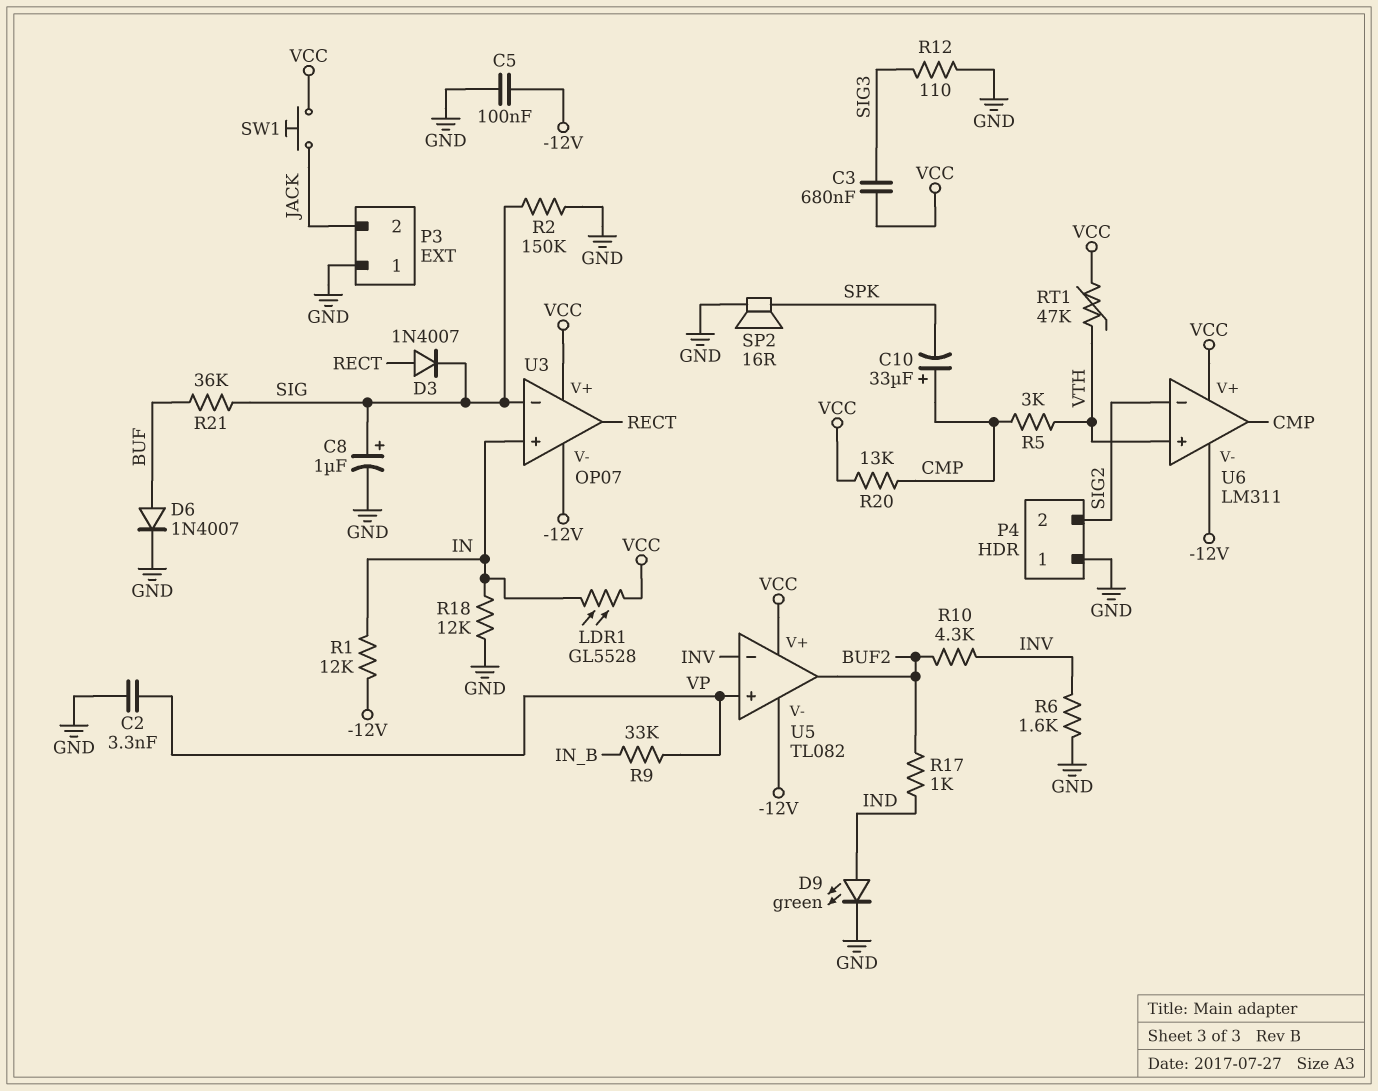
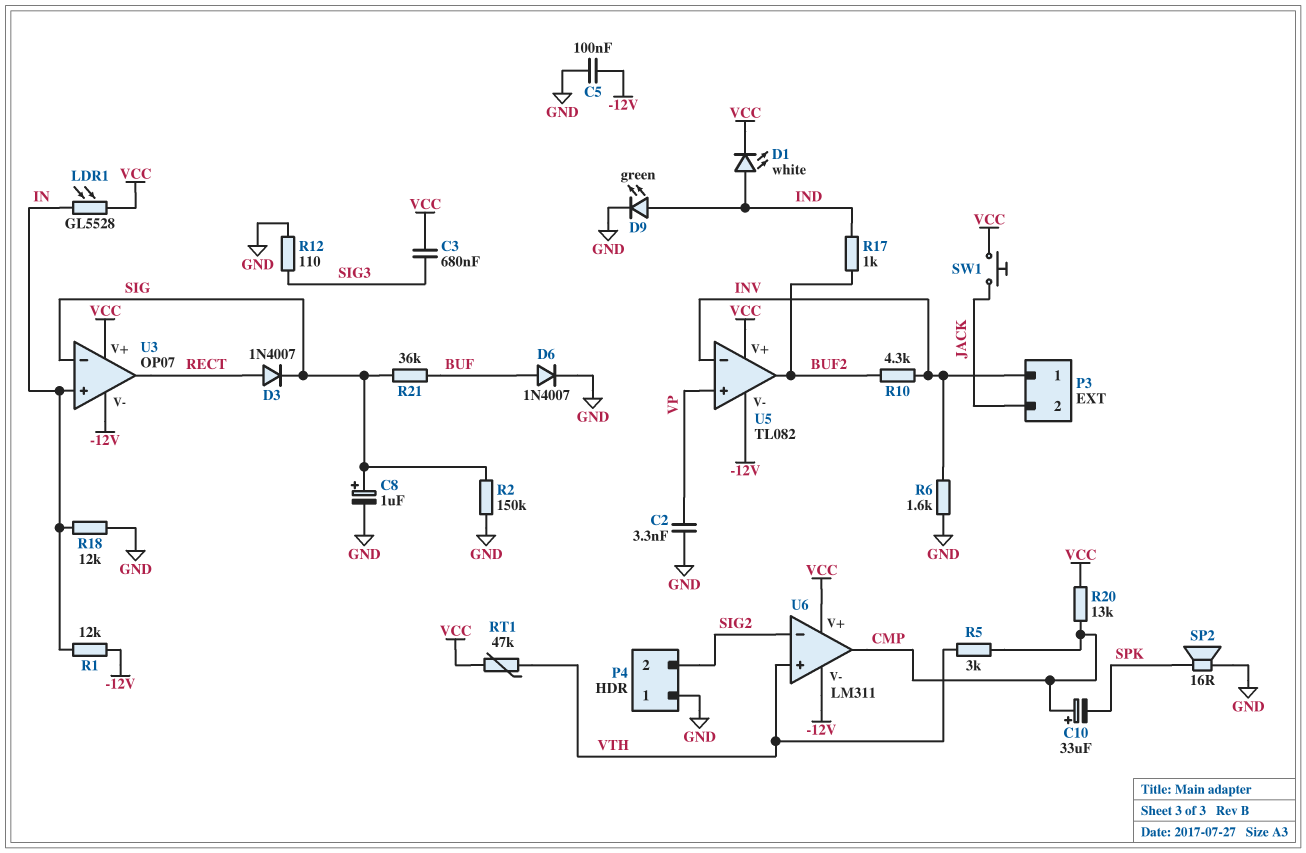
D1: none -> LED white (A IND, K VCC)
P3 pin 1: GND -> INV
R9: 33k (IN_B, VP) -> none

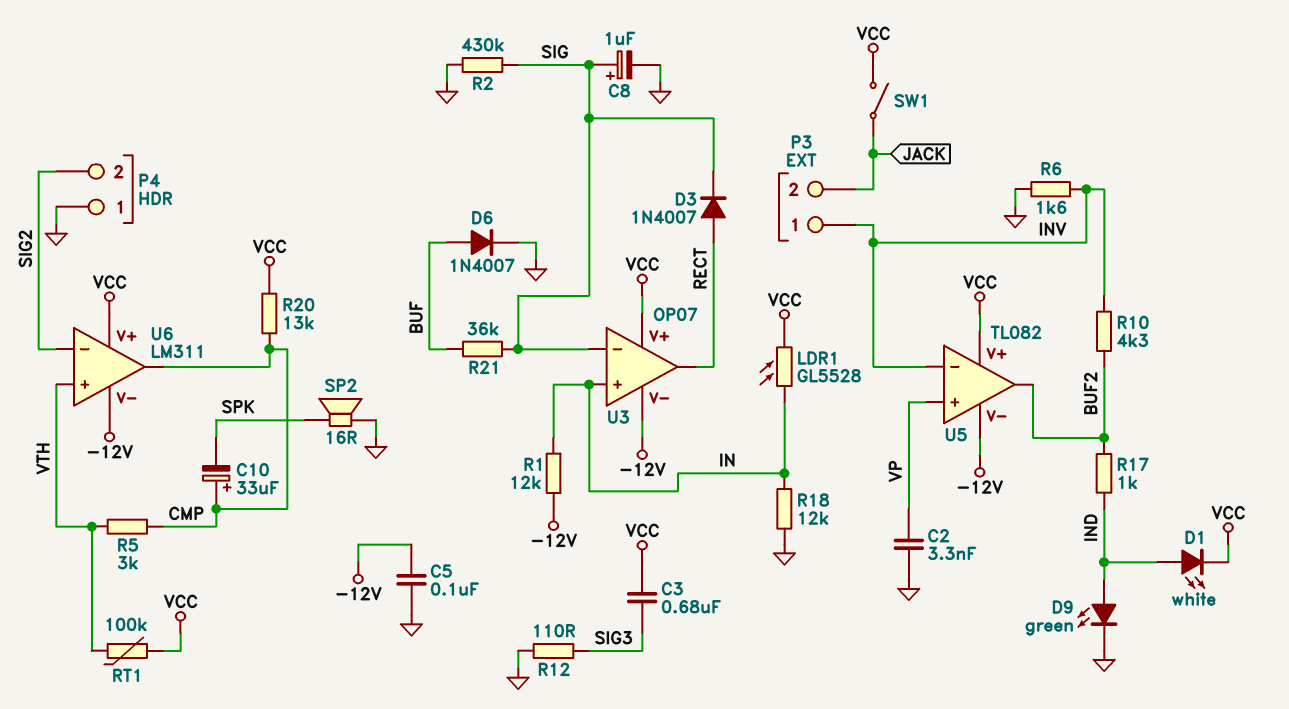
R2: 150k (GND, SIG) -> 430k (GND, SIG)
RT1: 47k (VCC, VTH) -> 100k (VCC, VTH)
SW1: button (JACK, VCC) -> switch (JACK, VCC)

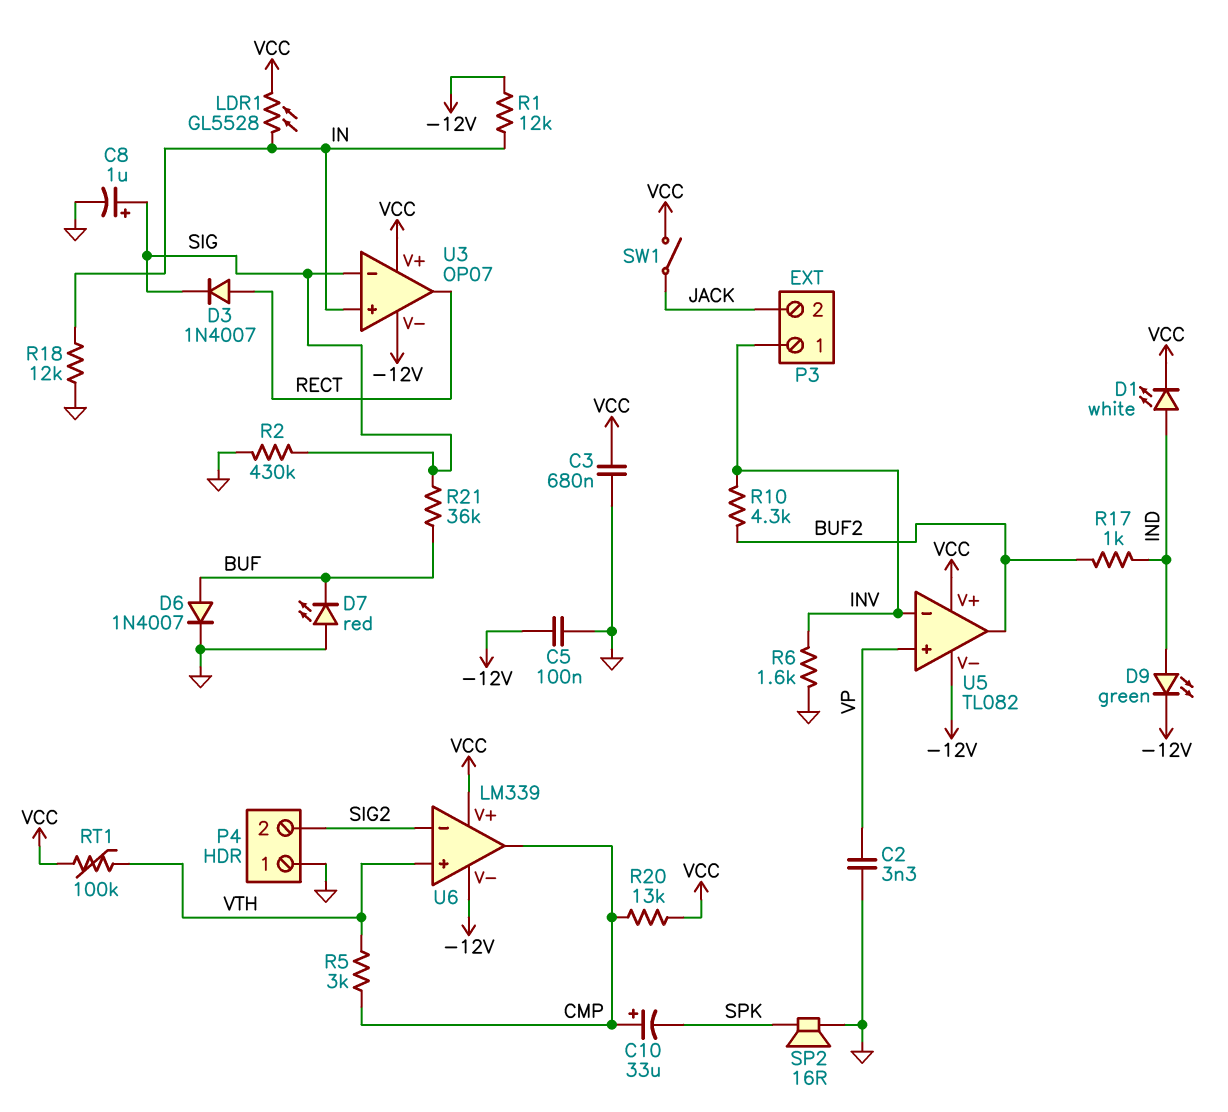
C3: 680nF (SIG3, VCC) -> 680nF (GND, VCC)
D7: none -> LED red (A GND, K BUF)
D9: LED green (A IND, K GND) -> LED green (A IND, K -12V)
R12: 110 (GND, SIG3) -> none
U6: LM311 -> LM339

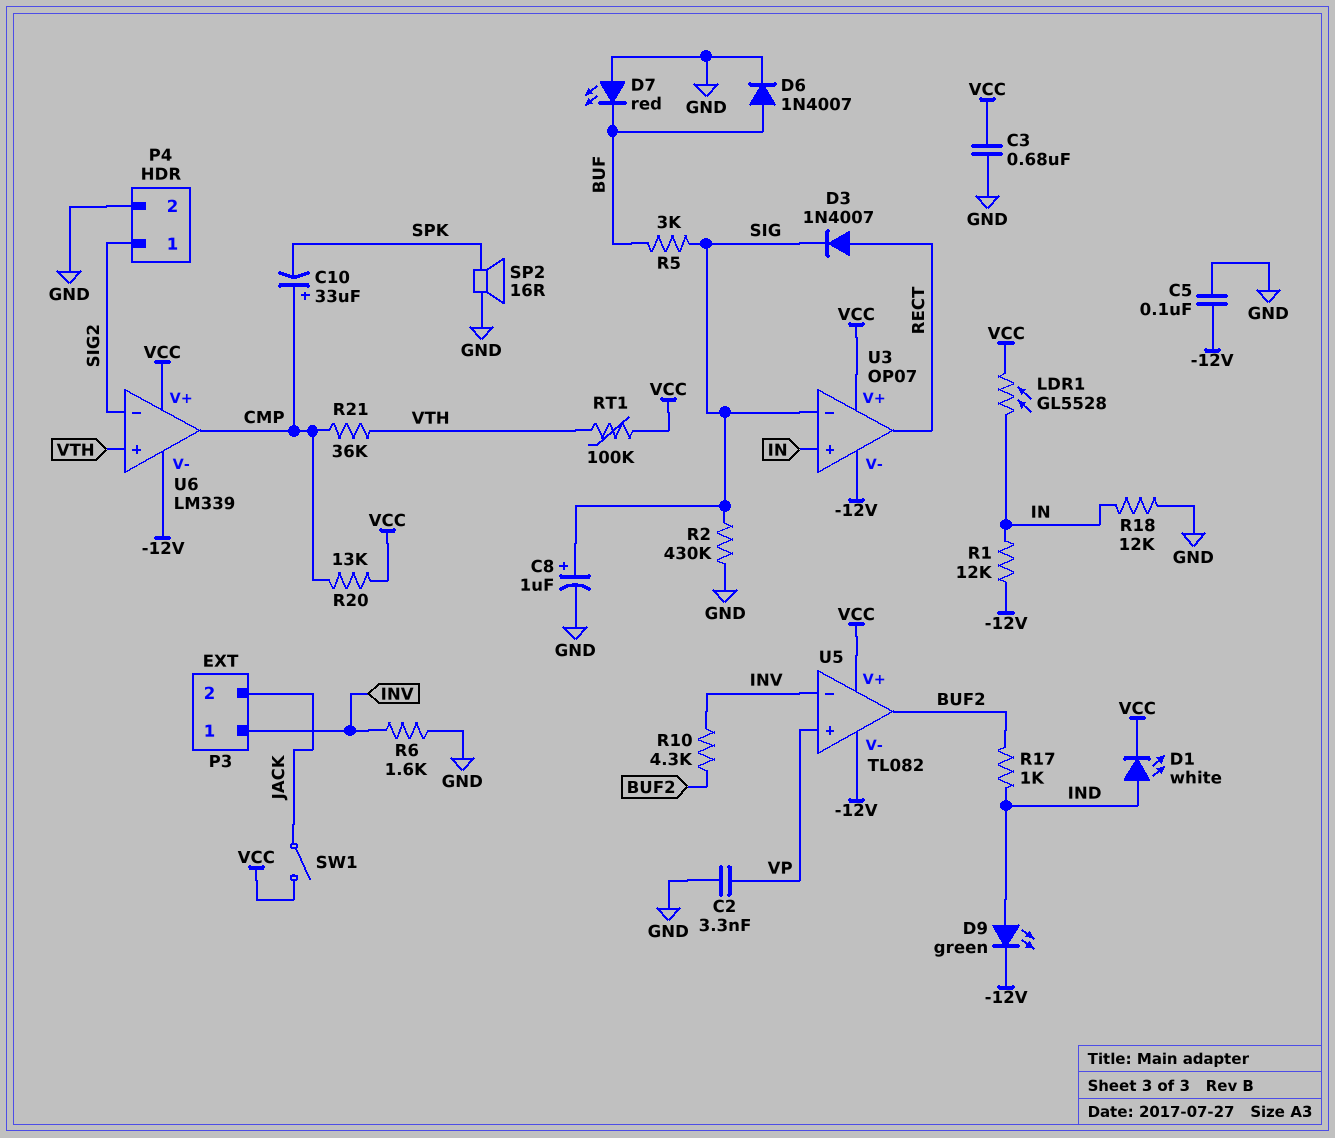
P4 pin 1: GND -> SIG2
P4 pin 2: SIG2 -> GND
R5: 3k (CMP, VTH) -> 3k (BUF, SIG)
R21: 36k (BUF, SIG) -> 36k (CMP, VTH)

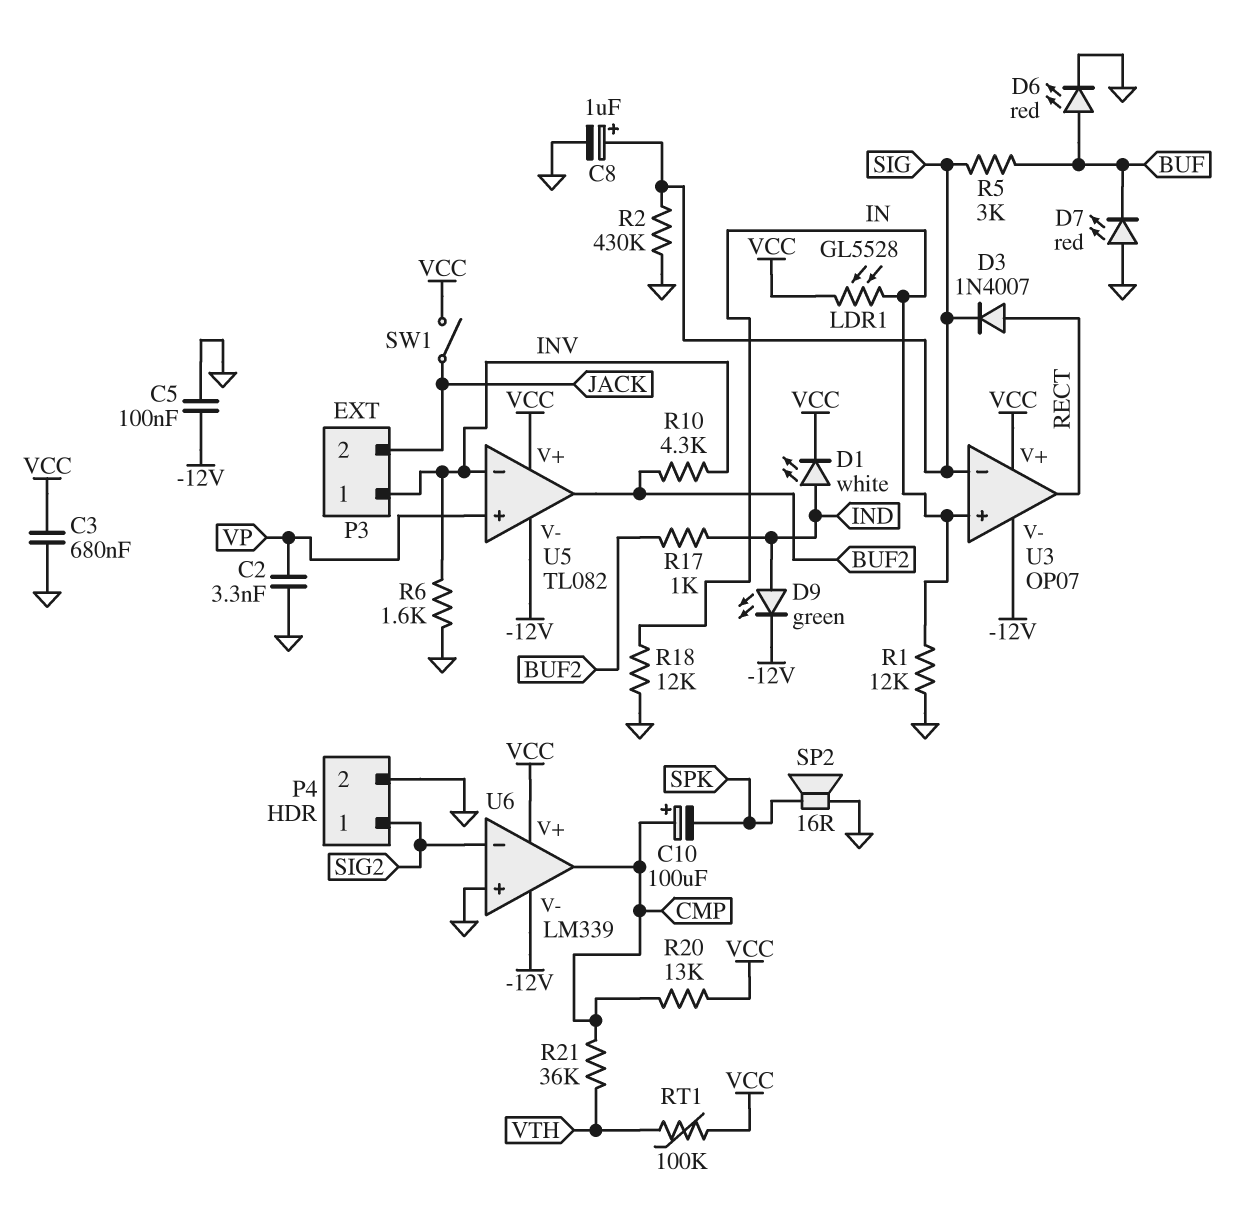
C10: 33uF (plus CMP, minus SPK) -> 100uF (plus CMP, minus SPK)
D6: diode 1N4007 (A BUF, K GND) -> LED red (A BUF, K GND)
R1: 12k (-12V, IN) -> 12k (GND, IN)
U6 pin in+: VTH -> GND

